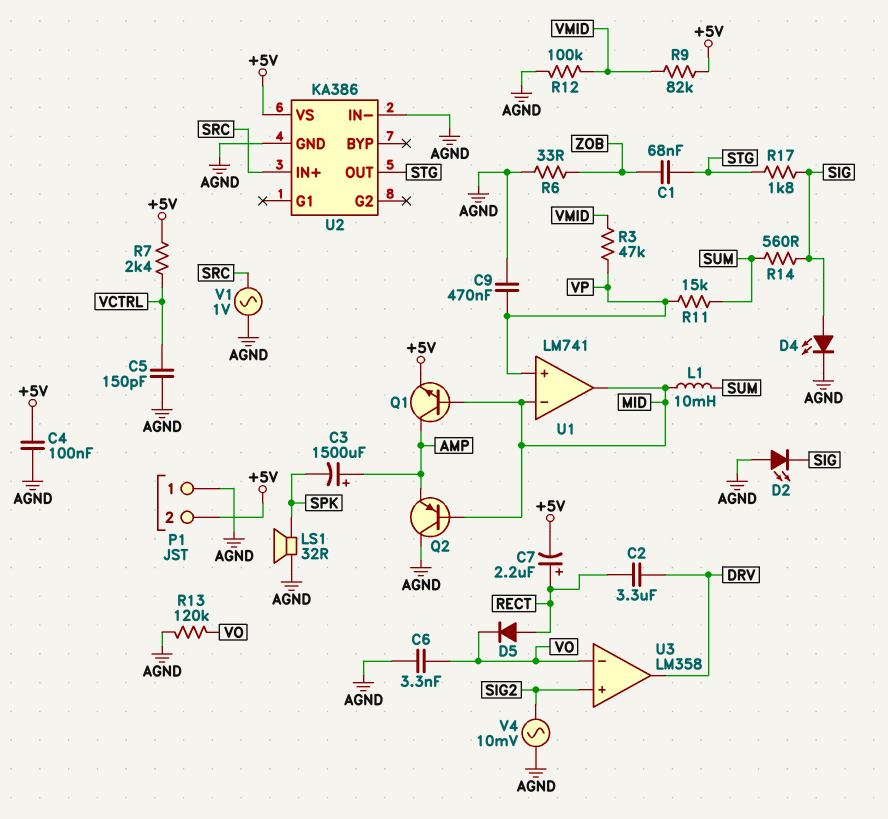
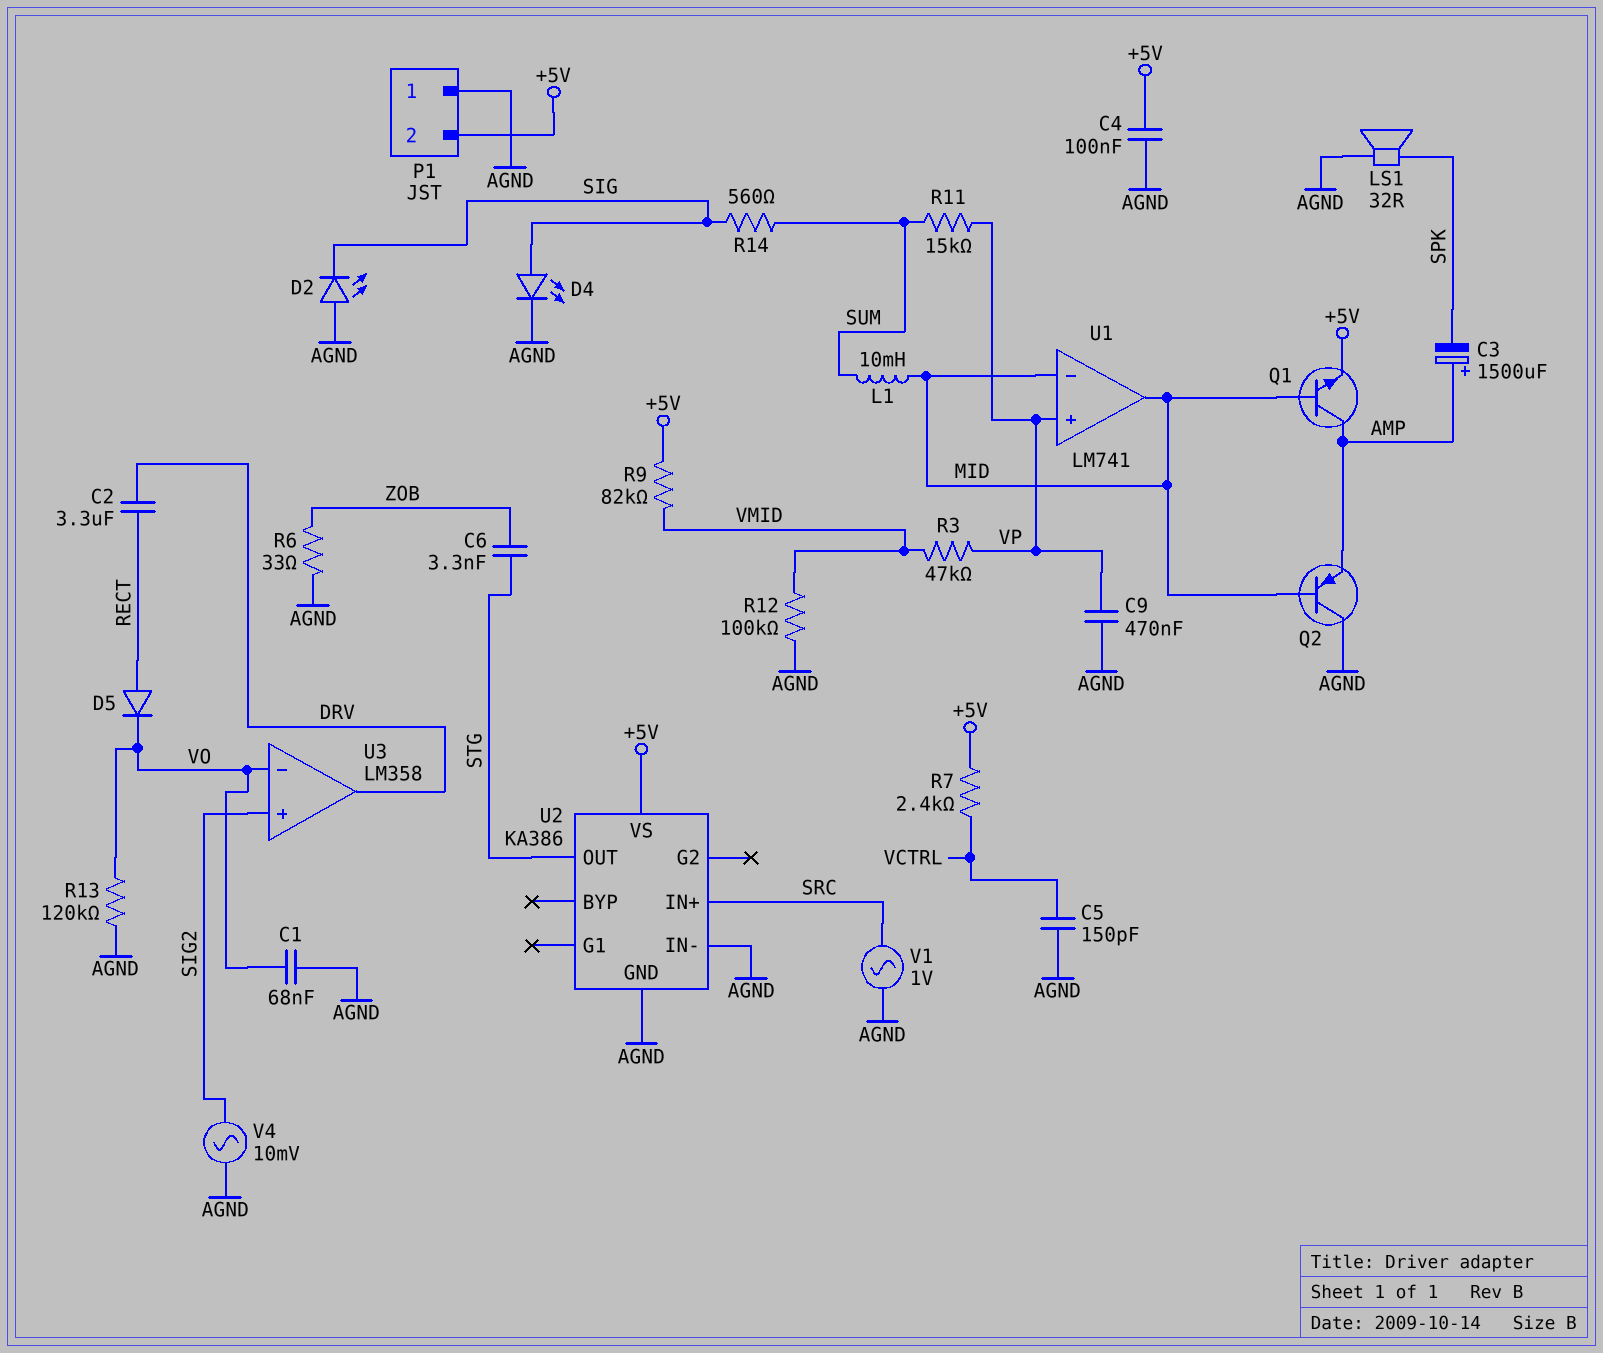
C1: 68nF (STG, ZOB) -> 68nF (AGND, VO)
C6: 3.3nF (AGND, VO) -> 3.3nF (STG, ZOB)
C7: 2.2uF (plus RECT, minus +5V) -> none
R17: 1.8k (SIG, STG) -> none

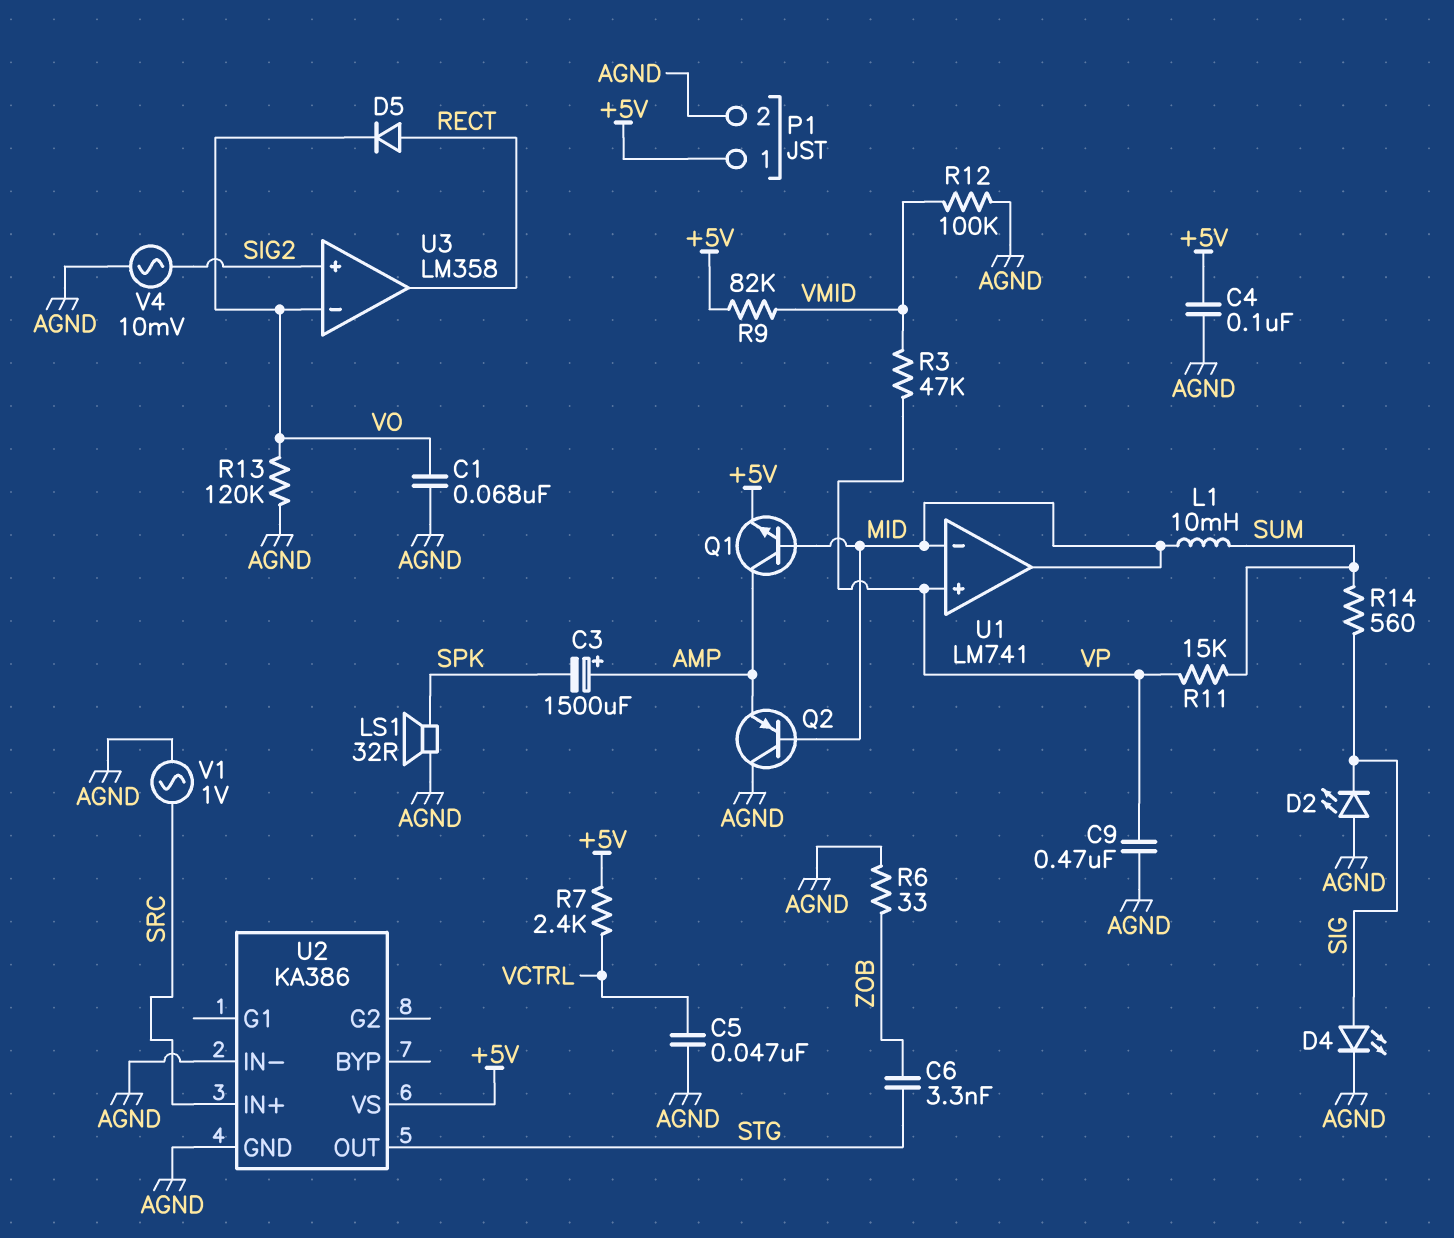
C2: 3.3uF (DRV, RECT) -> none
C5: 150pF (AGND, VCTRL) -> 47nF (AGND, VCTRL)
P1 pin 1: AGND -> +5V
P1 pin 2: +5V -> AGND
U3 pin out: DRV -> RECT

